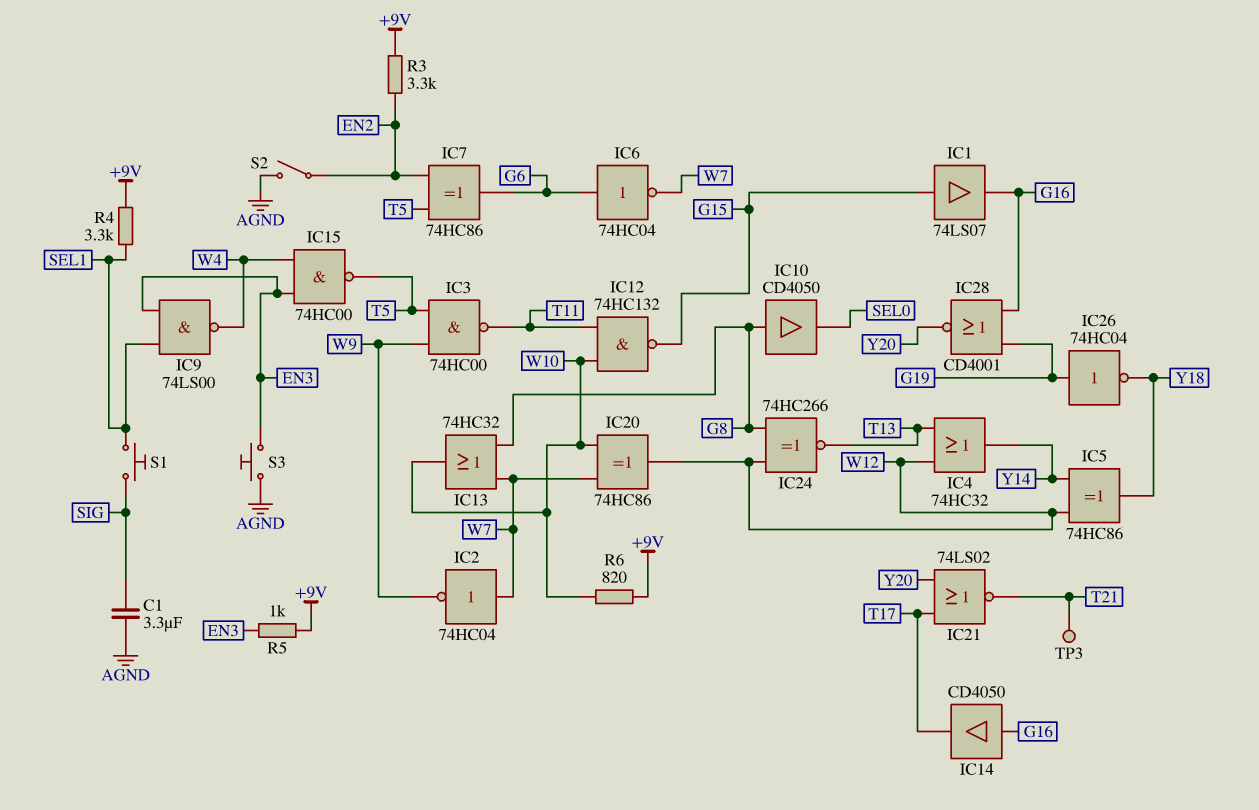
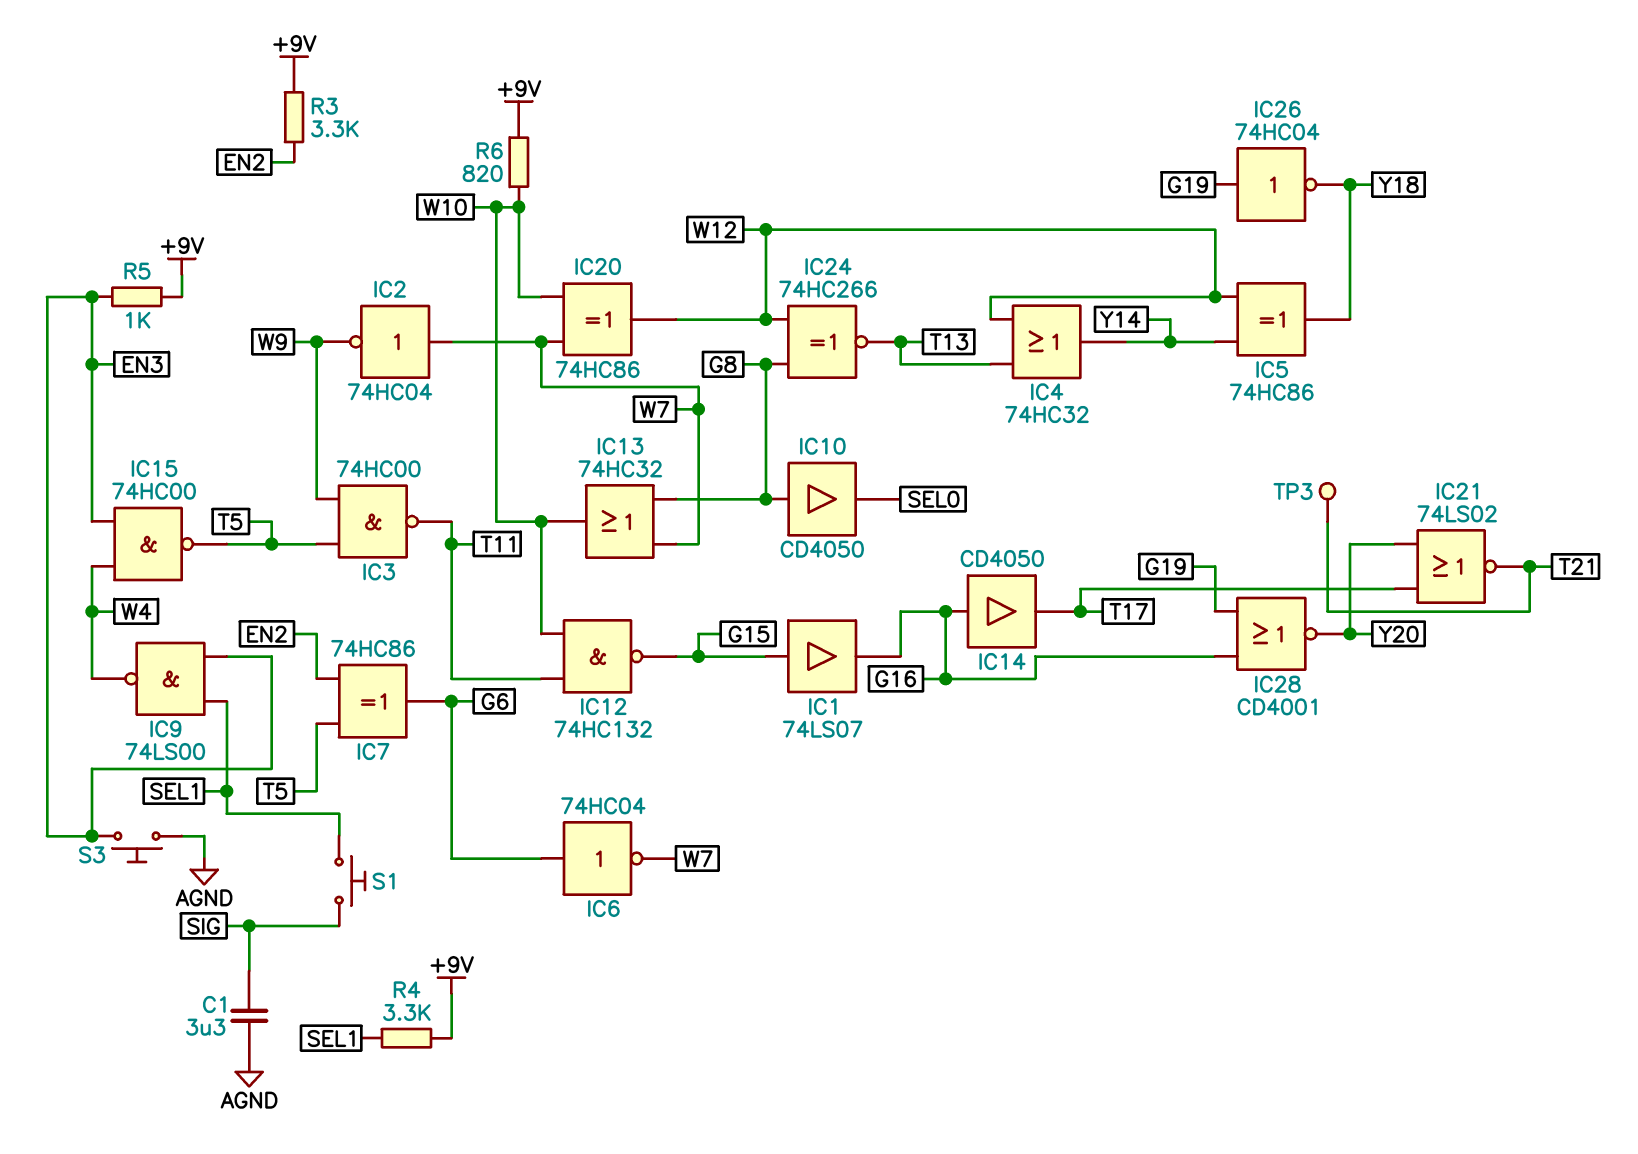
S2: switch (AGND, EN2) -> none

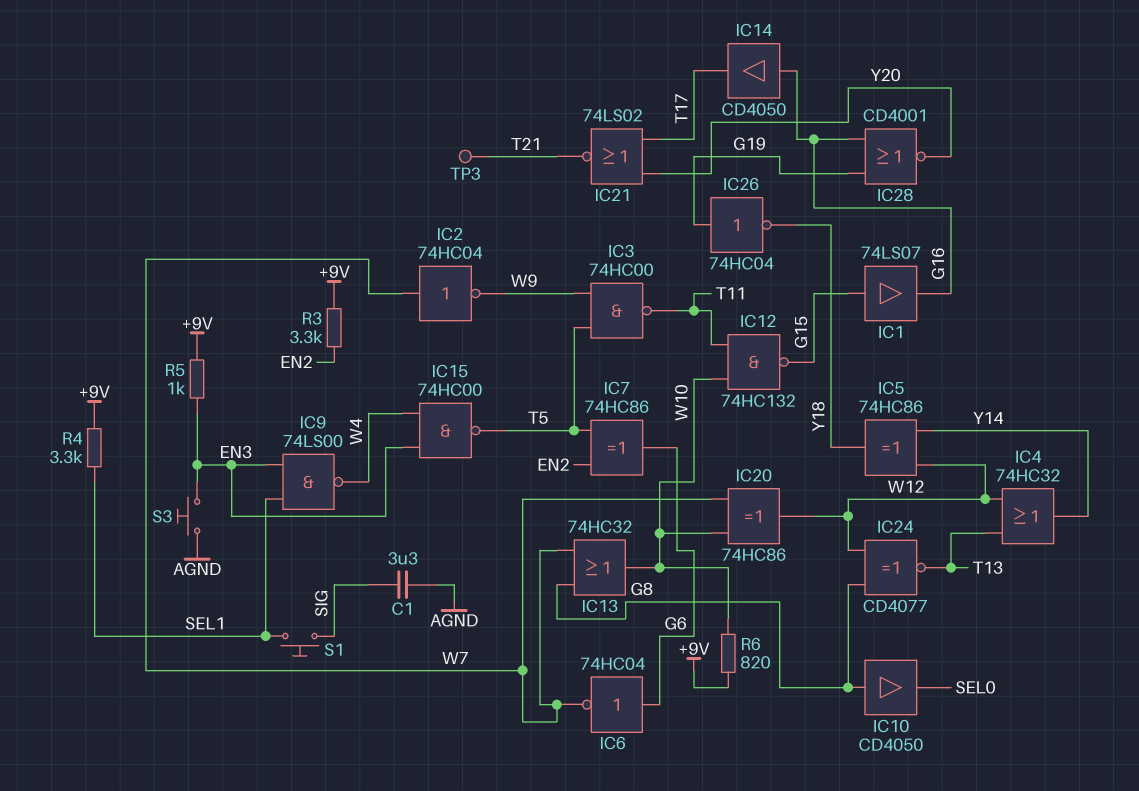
IC24: XNOR 74HC266 (in G8, in W12, out T13) -> XNOR CD4077 (in G8, in W12, out T13)

